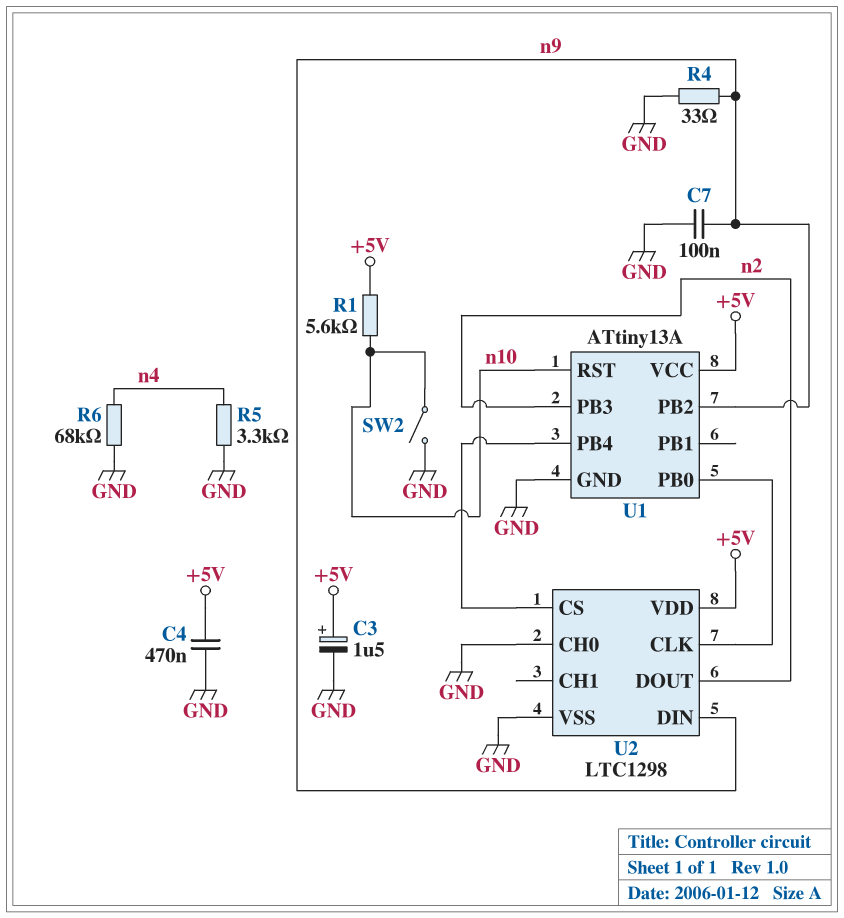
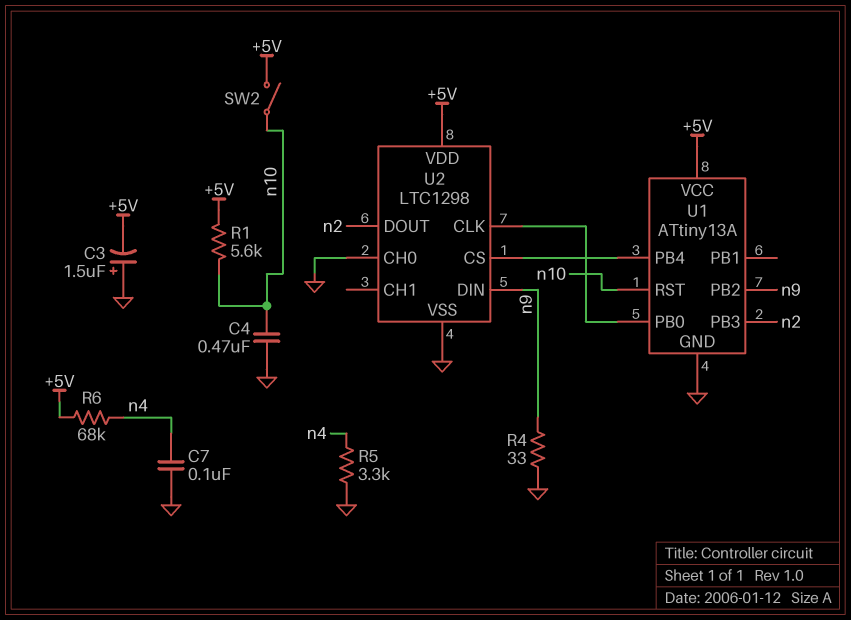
C3: 1.5uF (plus +5V, minus GND) -> 1.5uF (plus GND, minus +5V)
C4: 470nF (+5V, GND) -> 470nF (GND, n10)
C7: 100nF (GND, n9) -> 100nF (GND, n4)
R6: 68k (GND, n4) -> 68k (+5V, n4)
SW2: switch (GND, n10) -> switch (+5V, n10)

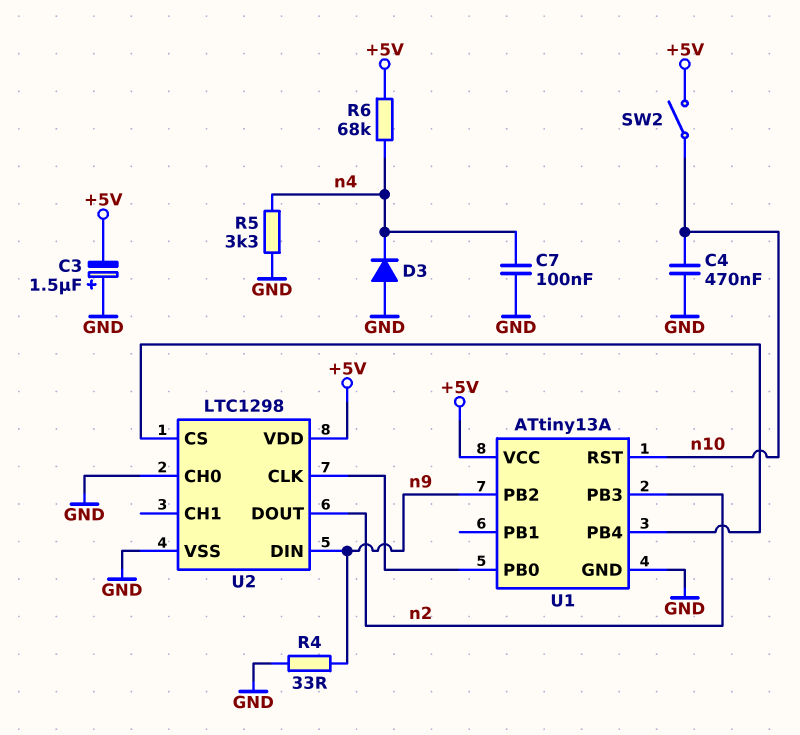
D3: none -> diode (A GND, K n4)
R1: 5.6k (+5V, n10) -> none

